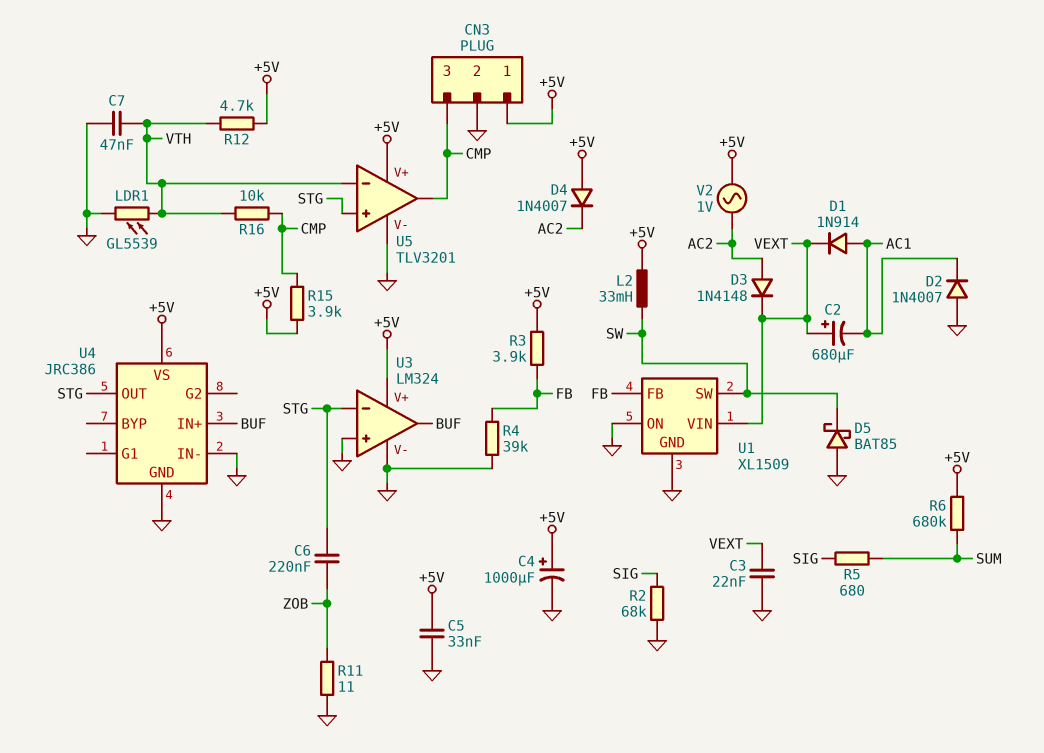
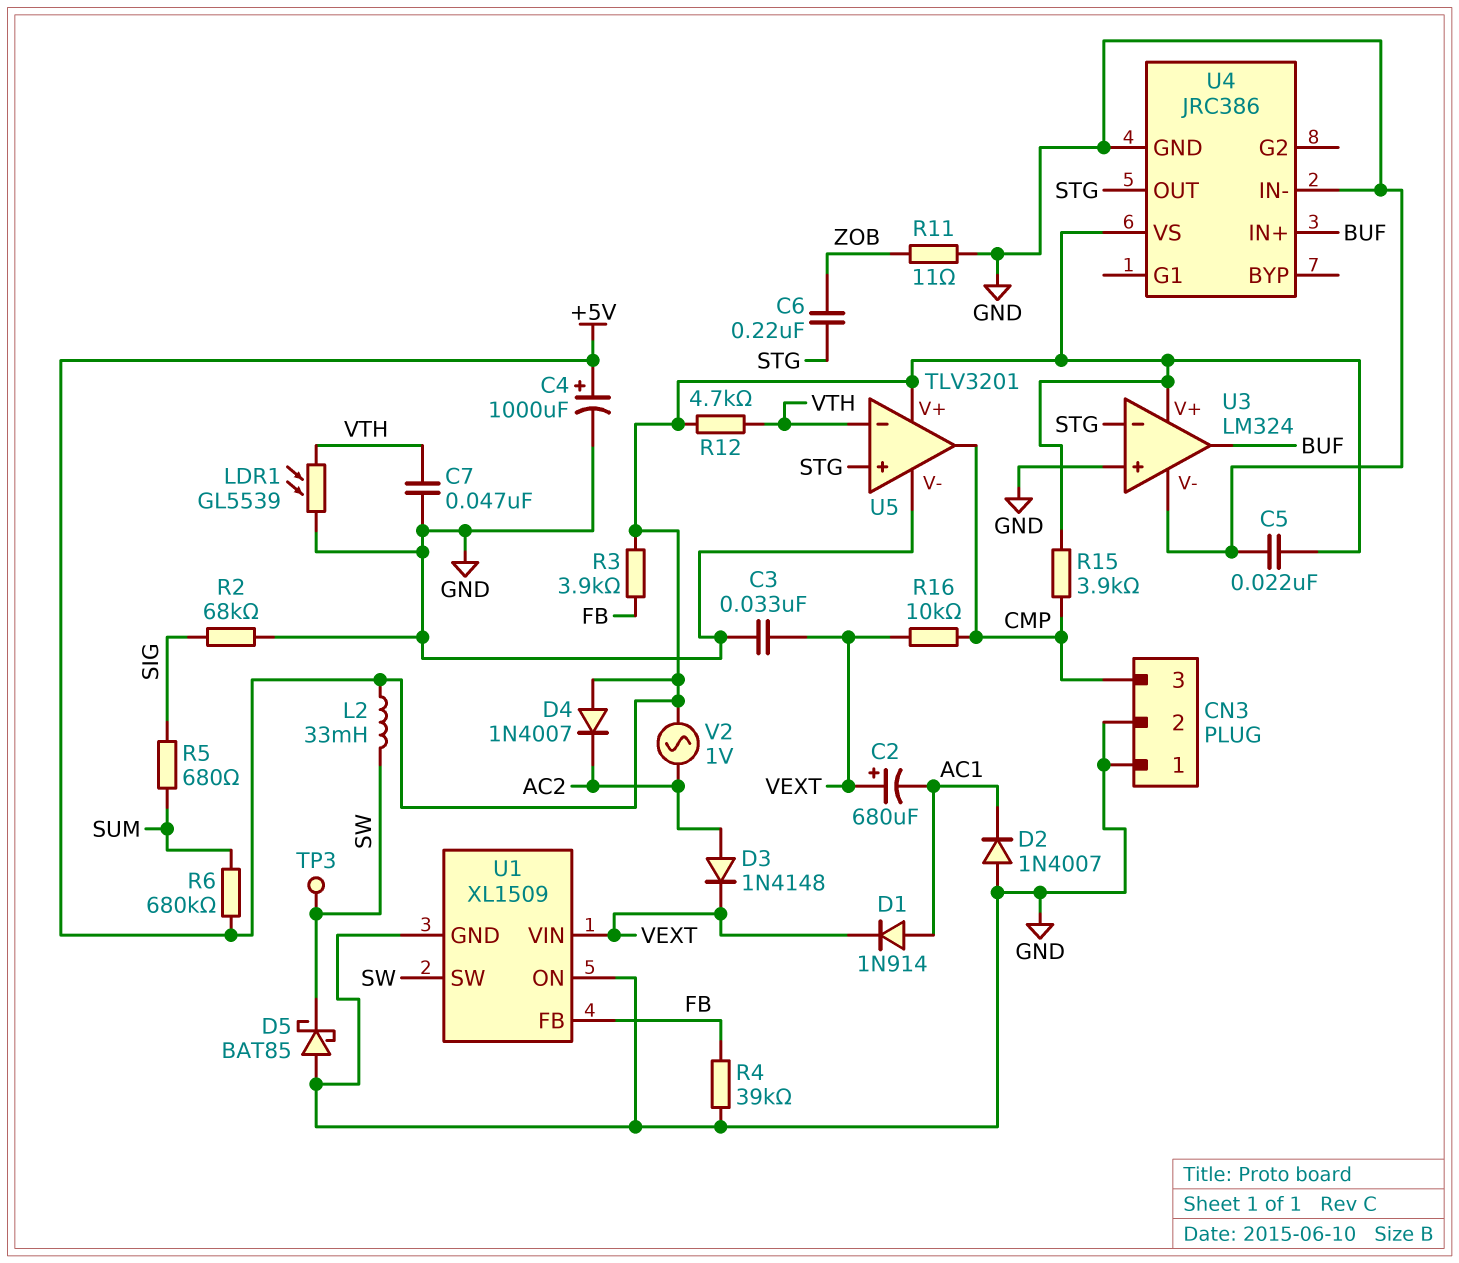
C3: 22nF (GND, VEXT) -> 33nF (GND, VEXT)
C5: 33nF (+5V, GND) -> 22nF (+5V, GND)
CN3 pin 1: +5V -> GND
R16: 10k (CMP, VTH) -> 10k (CMP, VEXT)
TP3: none -> test point (SW)

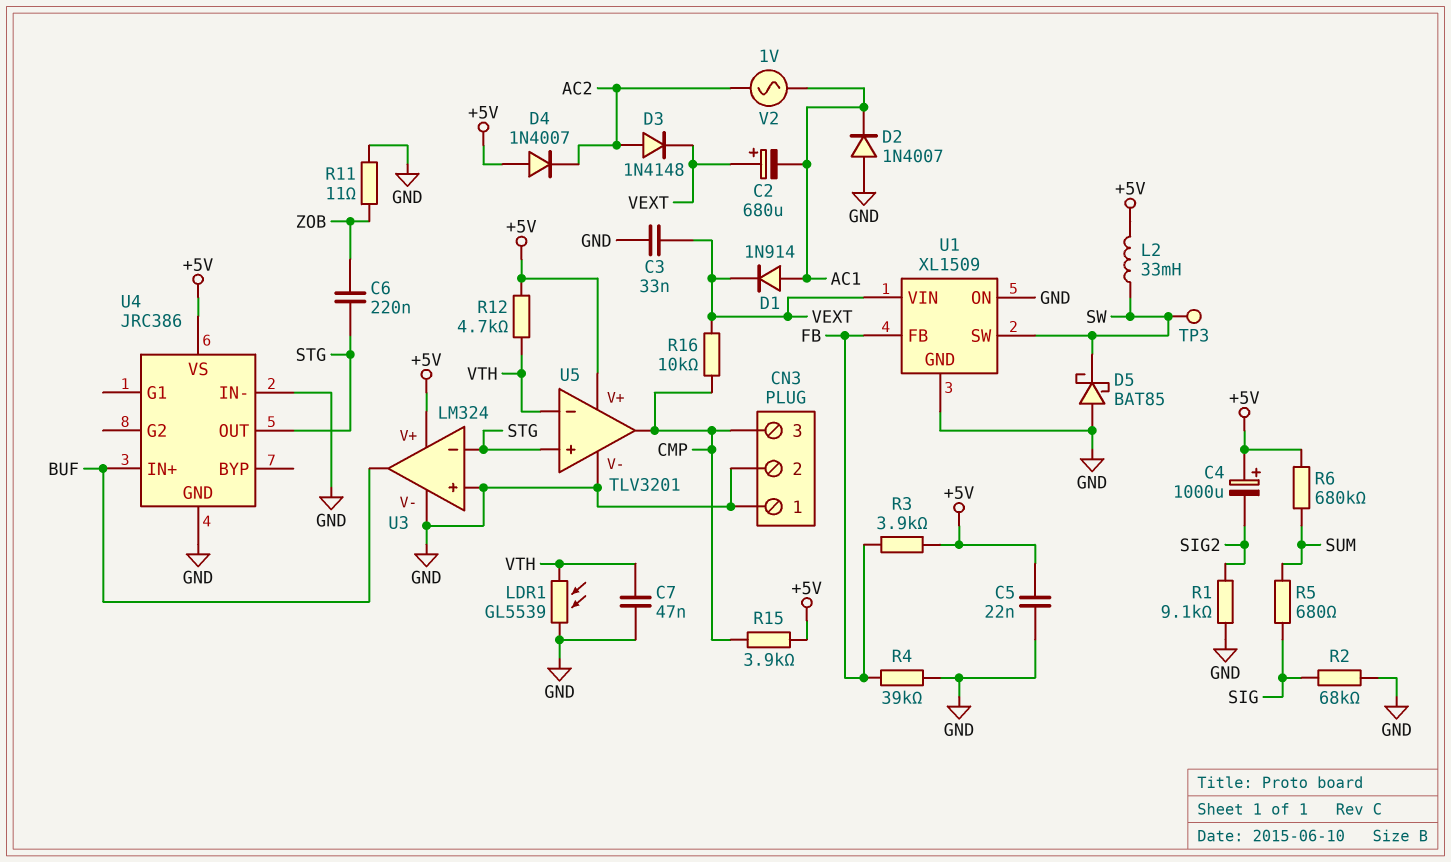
C4: 1000uF (plus +5V, minus GND) -> 1000uF (plus +5V, minus SIG2)
R1: none -> 9.1k (GND, SIG2)
V2: AC 1V (+5V, AC2) -> AC 1V (AC1, AC2)

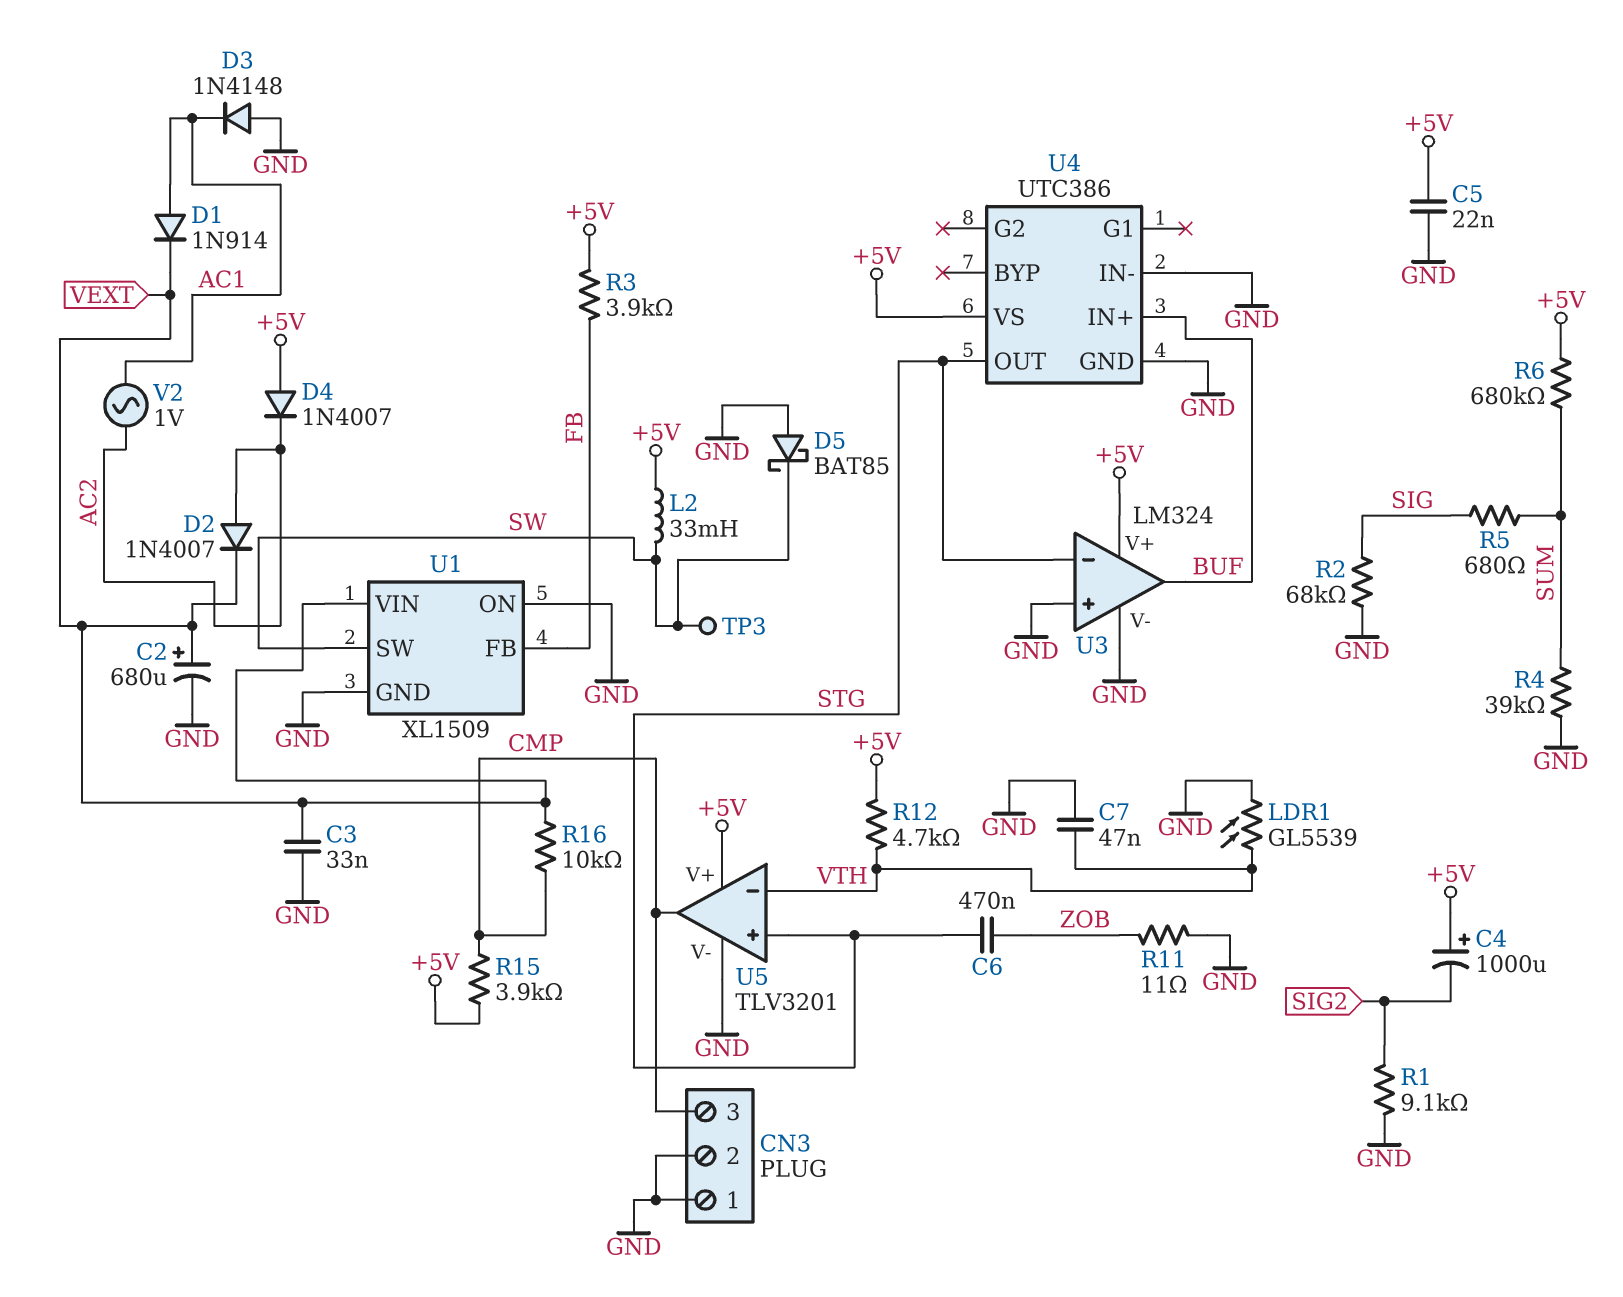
C2: 680uF (plus VEXT, minus AC1) -> 680uF (plus VEXT, minus GND)
C6: 220nF (STG, ZOB) -> 470nF (STG, ZOB)
D2: diode 1N4007 (A GND, K AC1) -> diode 1N4007 (A AC2, K VEXT)
D3: diode 1N4148 (A AC2, K VEXT) -> diode 1N4148 (A GND, K AC1)
R4: 39k (FB, GND) -> 39k (GND, SUM)
U4: JRC386 -> UTC386

